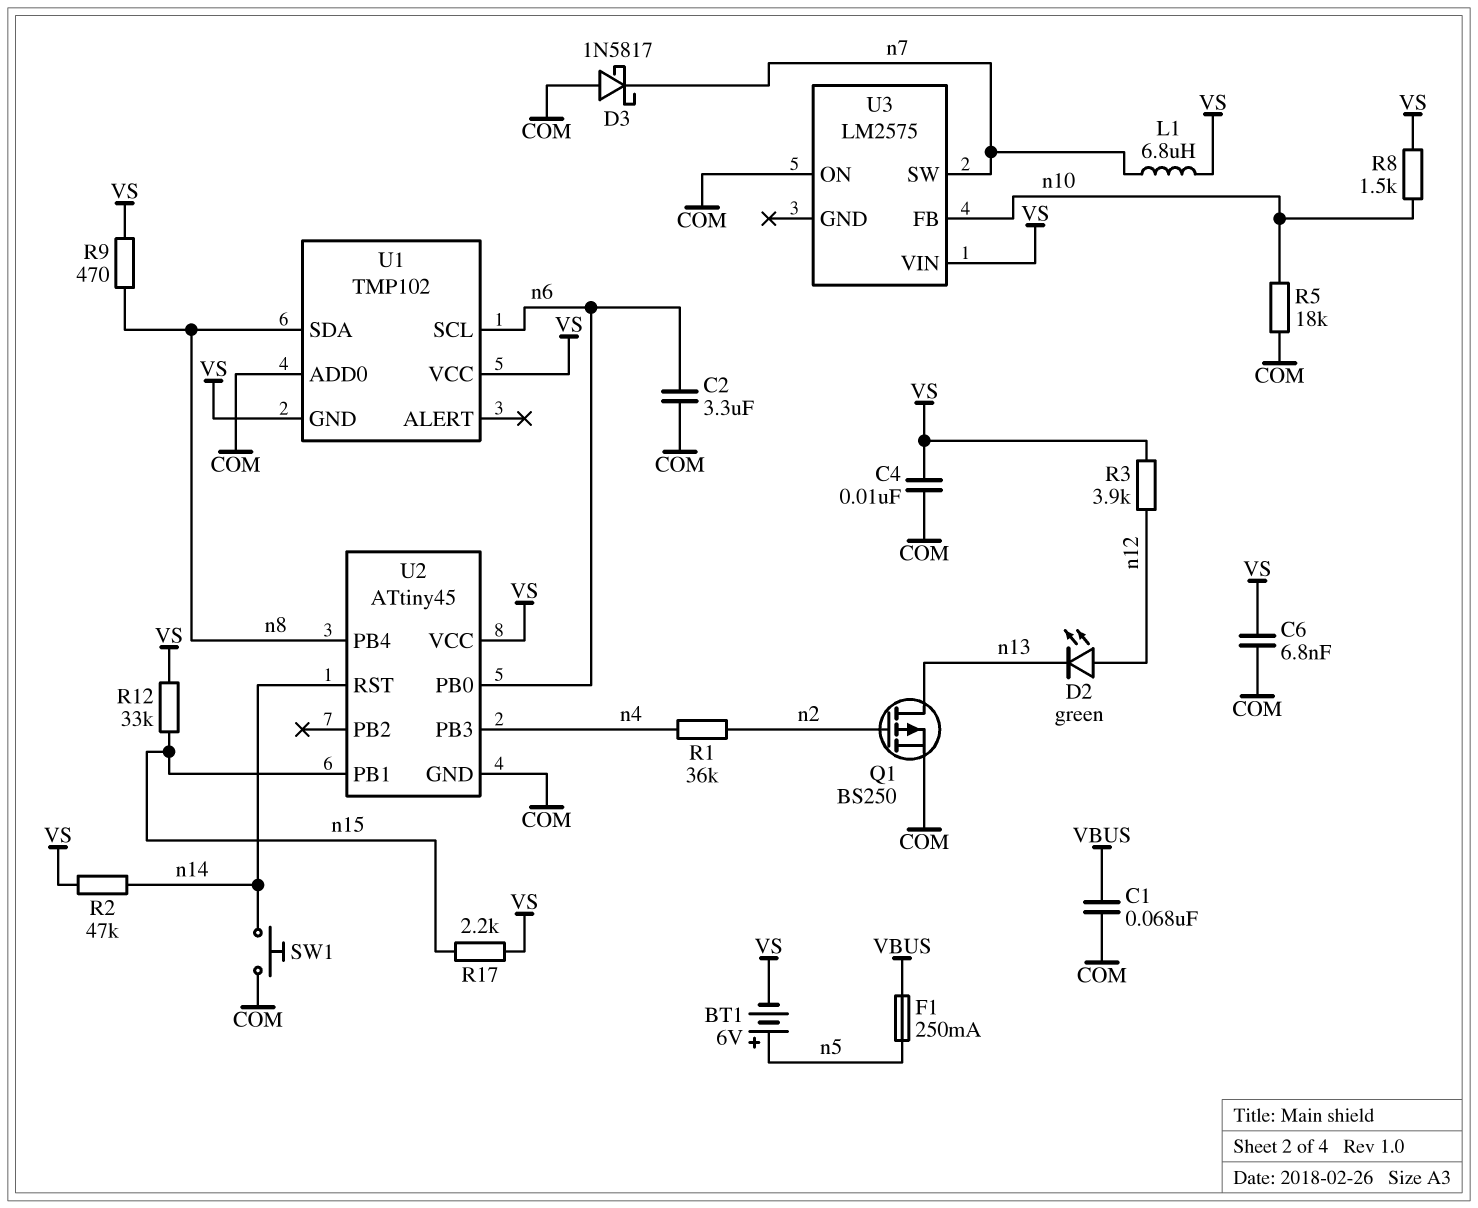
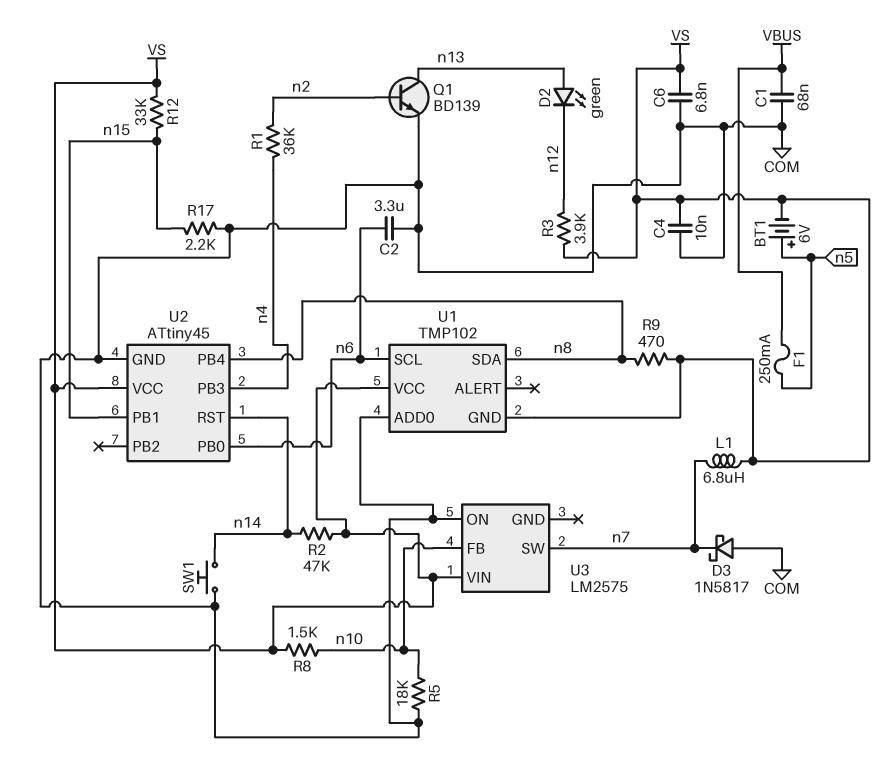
D2: LED green (A n12, K n13) -> LED green (A n13, K n12)
Q1: PMOS BS250 (G n2, D n13, S COM) -> NPN BD139 (B n2, C n13, E COM)
R17: 2.2k (VS, n15) -> 2.2k (COM, n15)

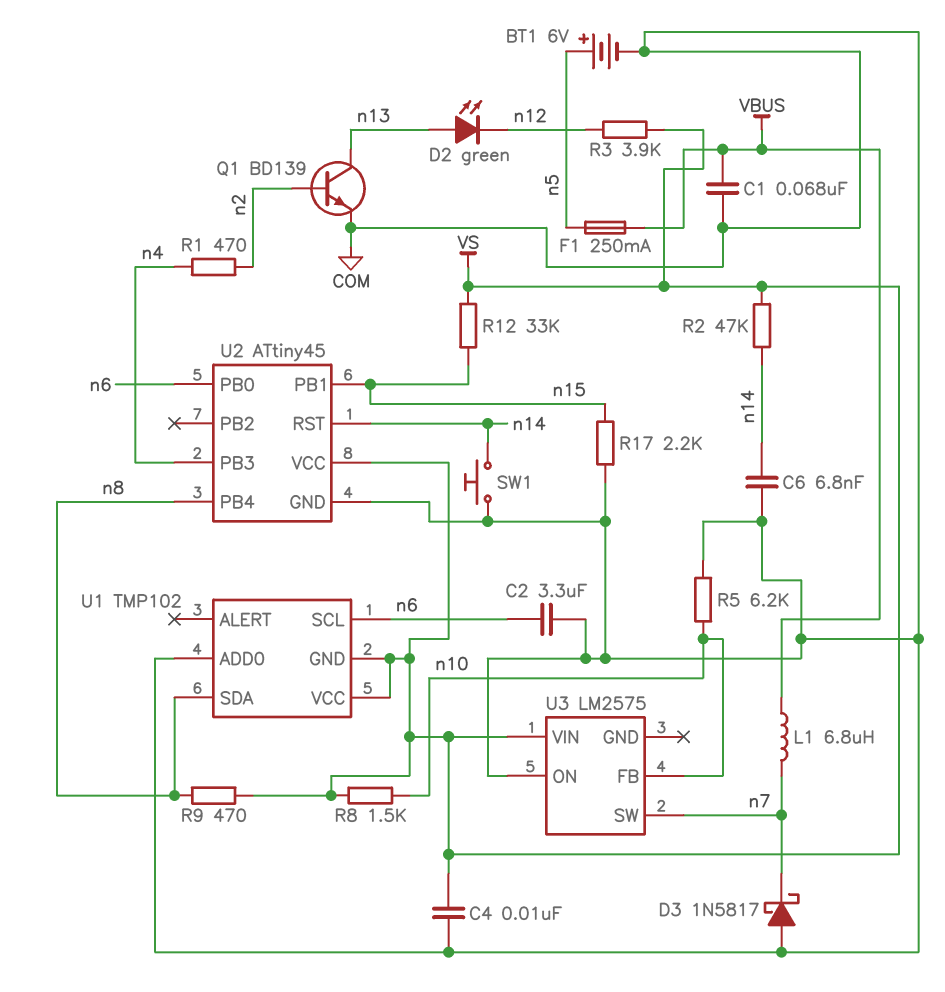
BT1: 6V (plus n5, minus VS) -> 6V (plus n5, minus COM)
C6: 6.8nF (COM, VS) -> 6.8nF (COM, n14)
L1: 6.8uH (VS, n7) -> 6.8uH (VBUS, n7)
R1: 36k (n2, n4) -> 470 (n2, n4)
R5: 18k (COM, n10) -> 6.2k (COM, n10)

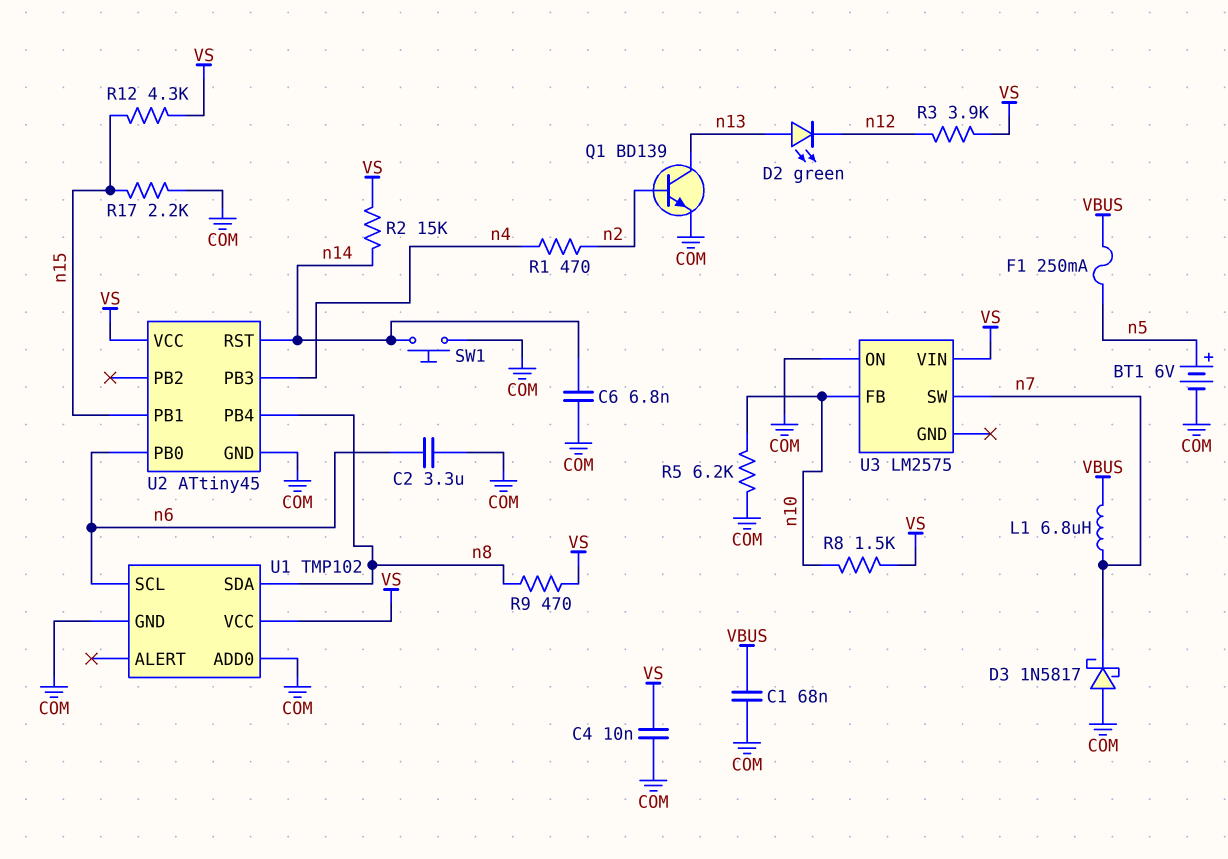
R2: 47k (VS, n14) -> 15k (VS, n14)
R12: 33k (VS, n15) -> 4.3k (VS, n15)
U1 pin GND: VS -> COM

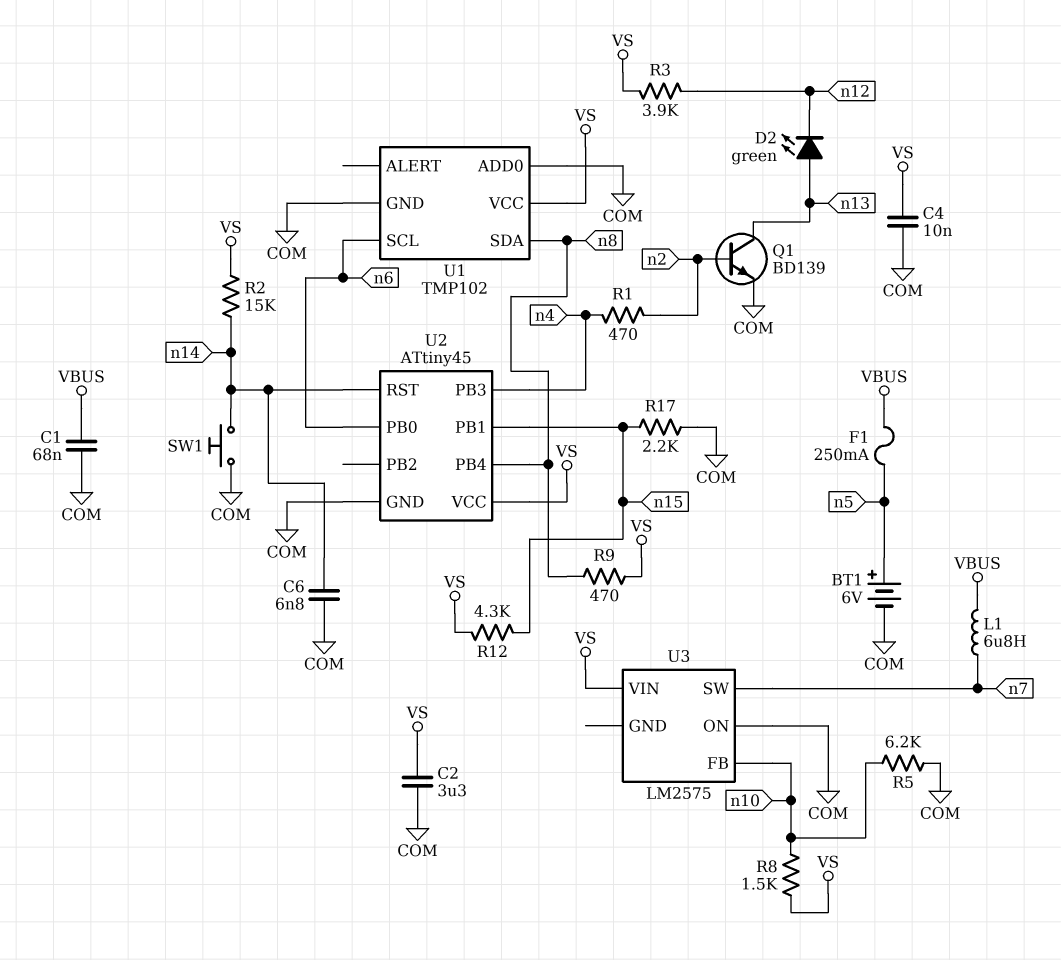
C2: 3.3uF (COM, n6) -> 3.3uF (COM, VS)
D3: schottky 1N5817 (A COM, K n7) -> none

